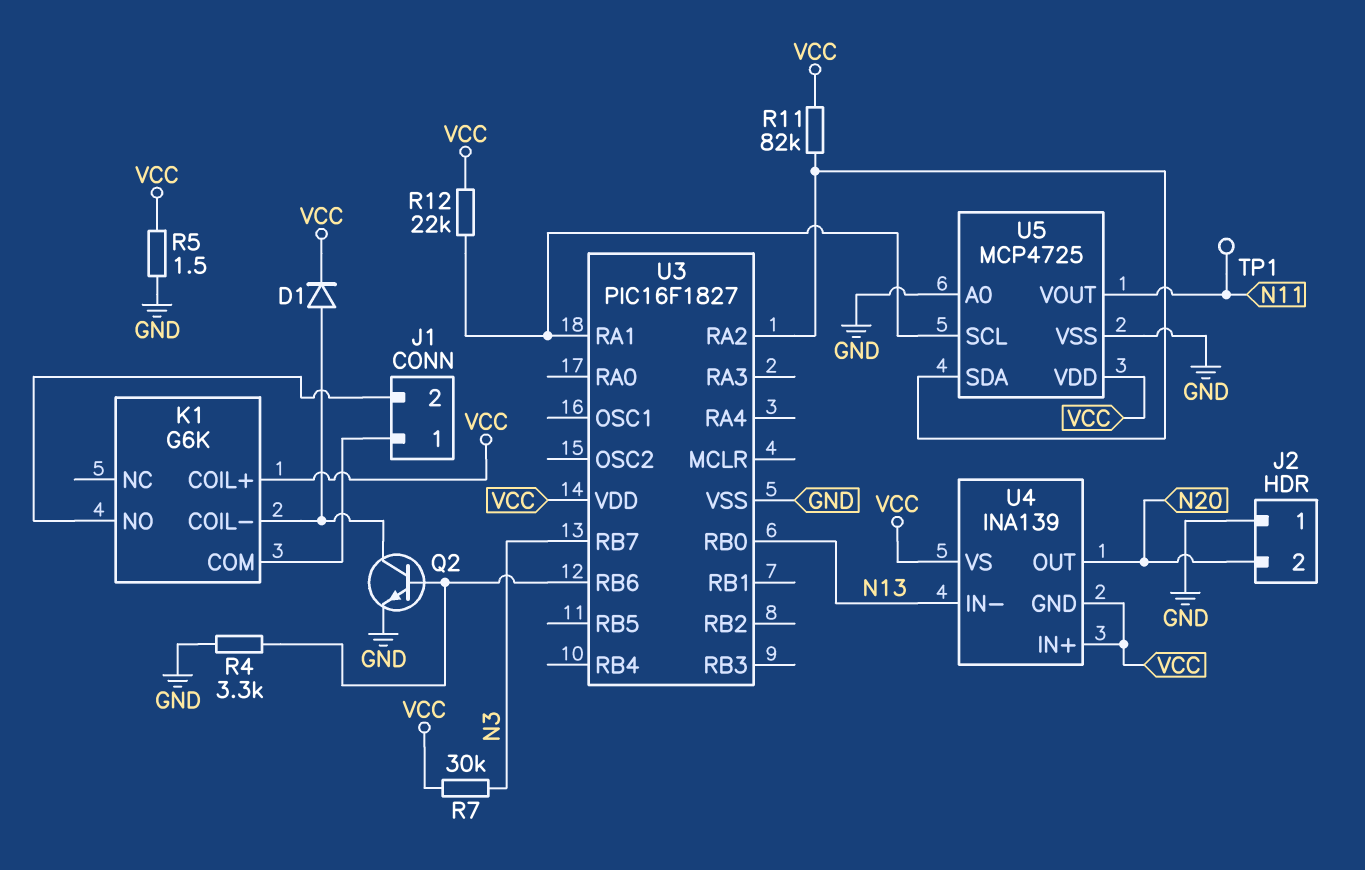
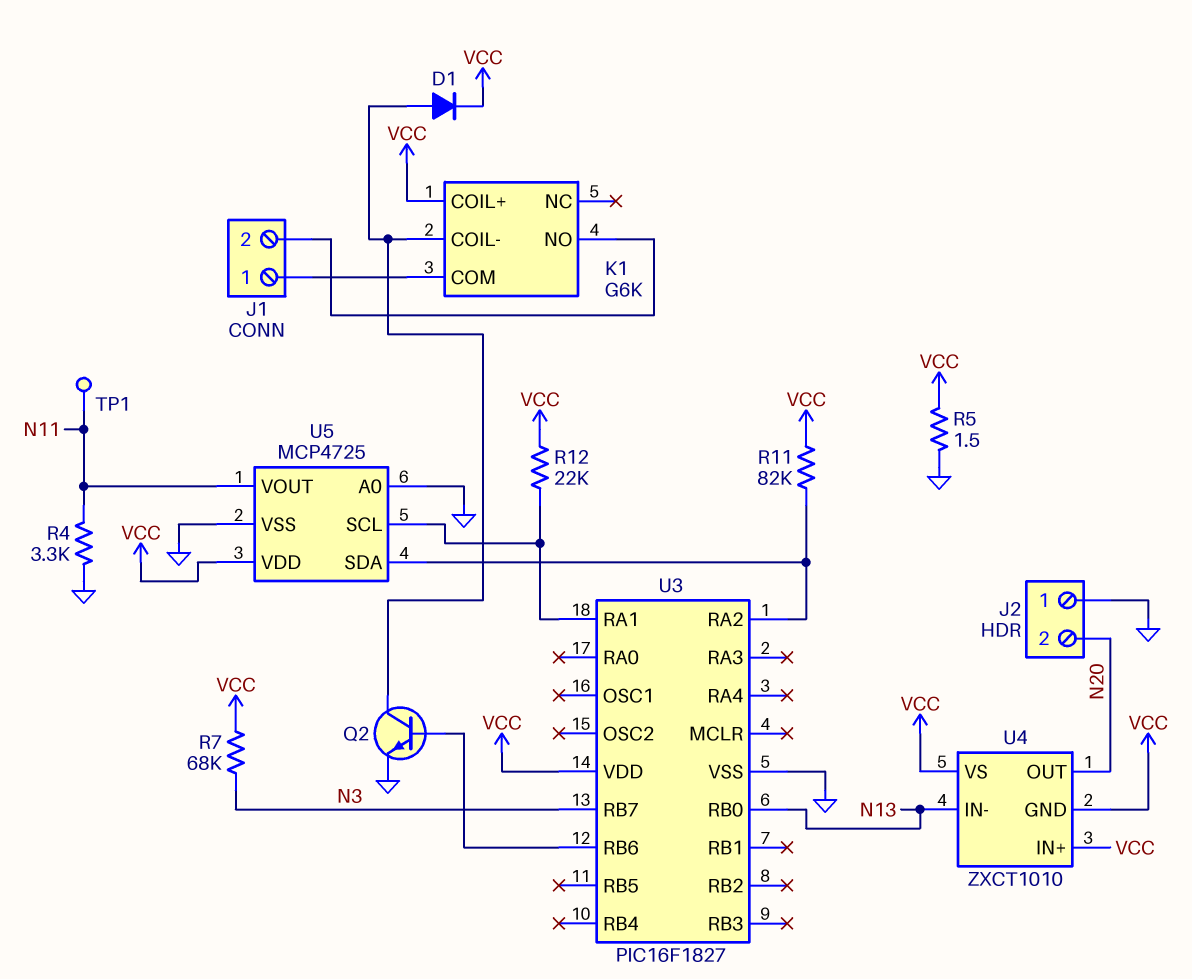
R4: 3.3k (GND, U3/RB6) -> 3.3k (GND, N11)
R7: 30k (N3, VCC) -> 68k (N3, VCC)
U4: INA139 -> ZXCT1010

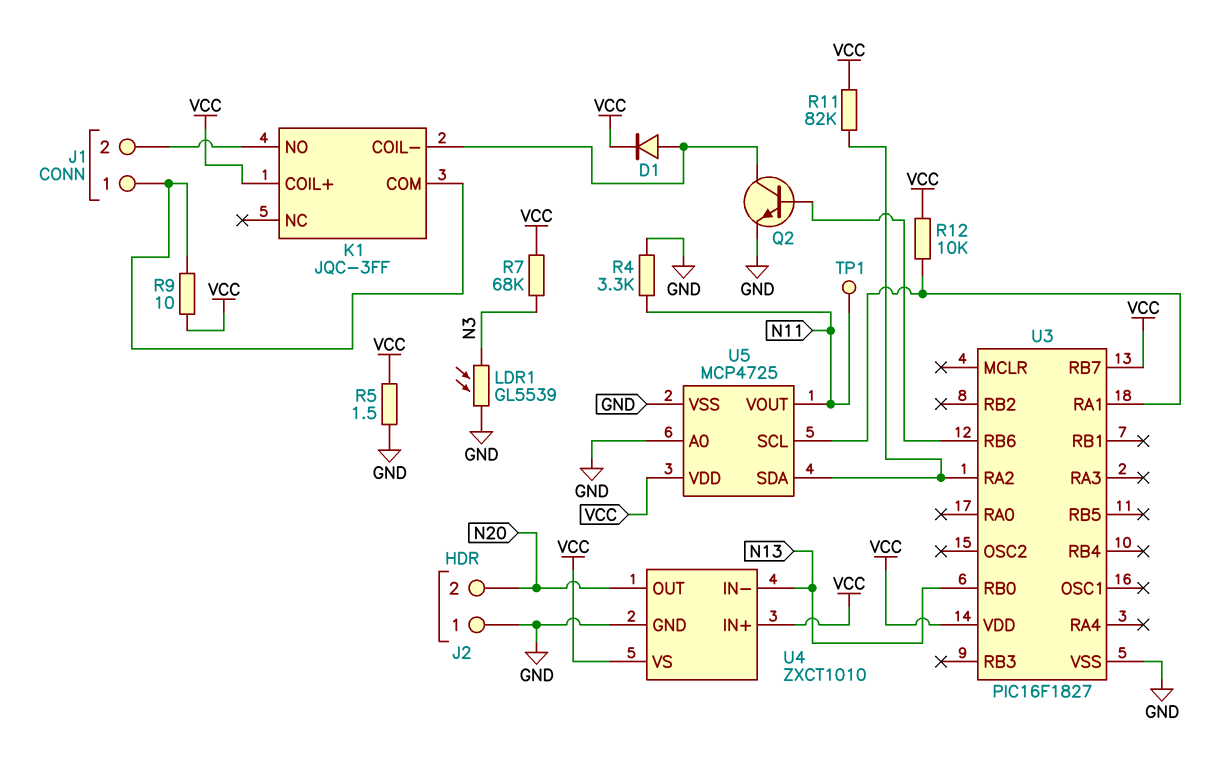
K1: G6K -> JQC-3FF
LDR1: none -> GL5539 (GND, N3)
R9: none -> 10 (J1/1, VCC)
R12: 22k (U3/RA1, VCC) -> 10k (U3/RA1, VCC)
U3 pin RB7: N3 -> VCC
U4 pin GND: VCC -> GND

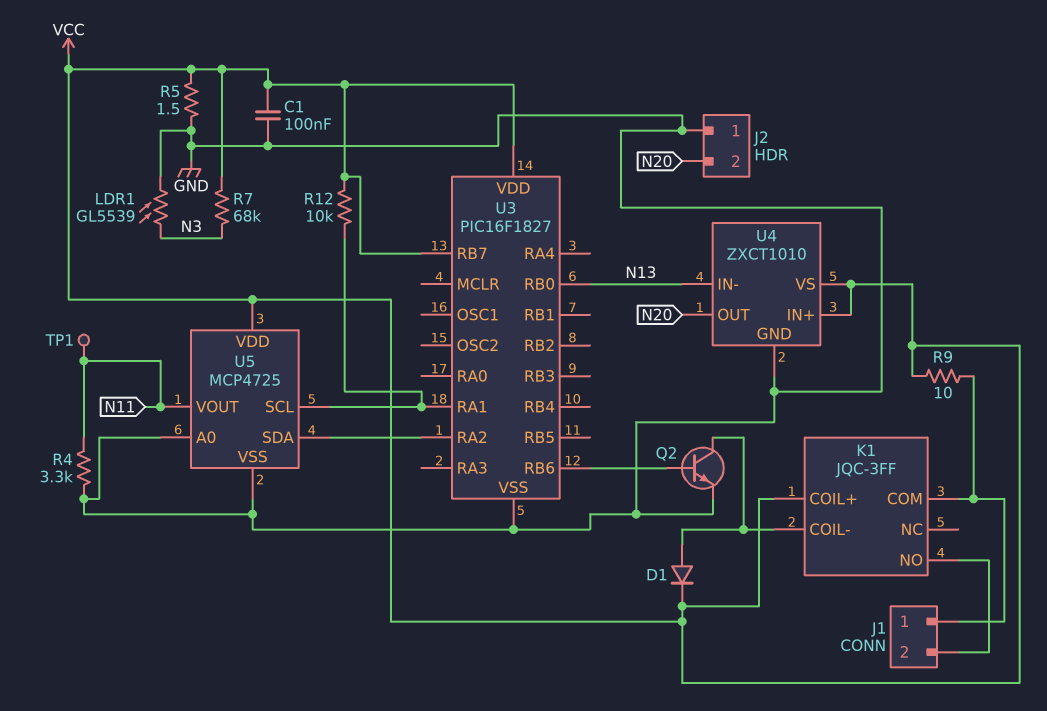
C1: none -> 100nF (GND, VCC)
R11: 82k (U3/RA2, VCC) -> none

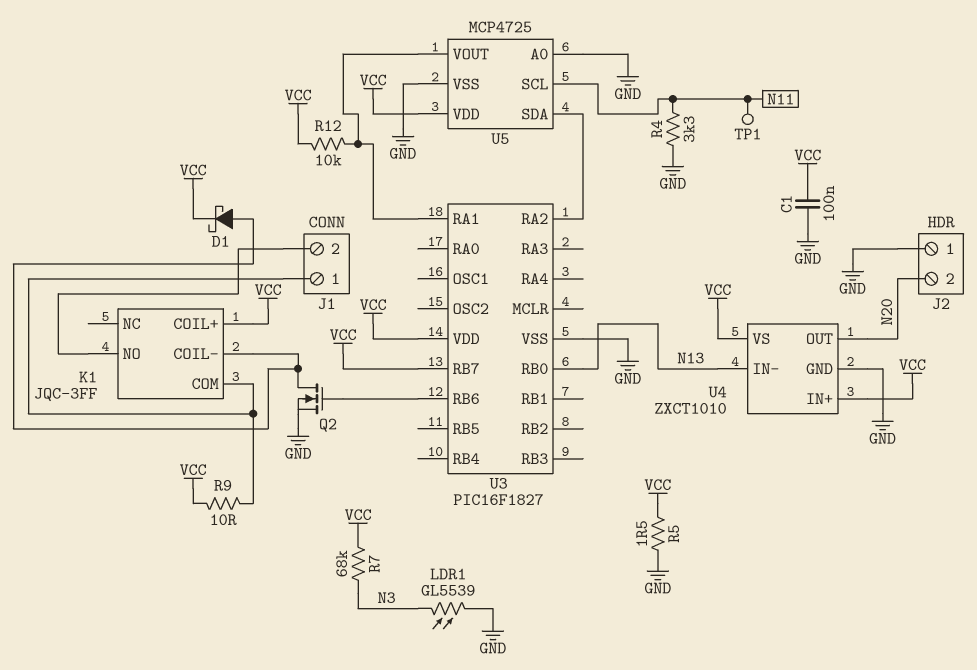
D1: diode (A K1/COIL-, K VCC) -> schottky (A K1/COIL-, K VCC)
Q2: NPN (B U3/RB6, C K1/COIL-, E GND) -> NMOS (G U3/RB6, D K1/COIL-, S GND)
U5 pin SCL: U3/RA1 -> N11
U5 pin VOUT: N11 -> U3/RA1

